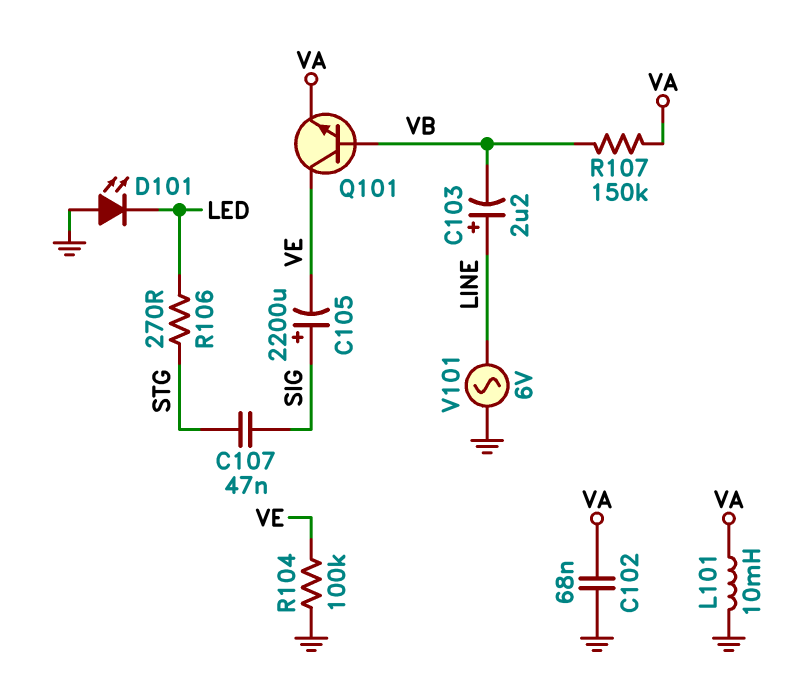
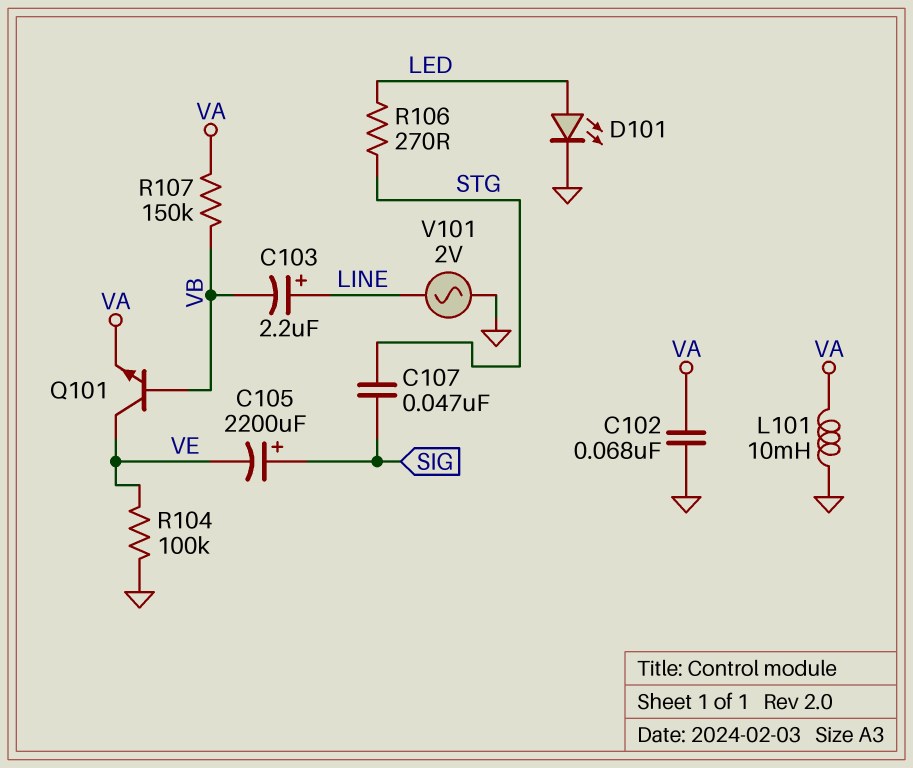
D101: LED (A GND, K LED) -> LED (A LED, K GND)
V101: AC 6V (GND, LINE) -> AC 2V (GND, LINE)

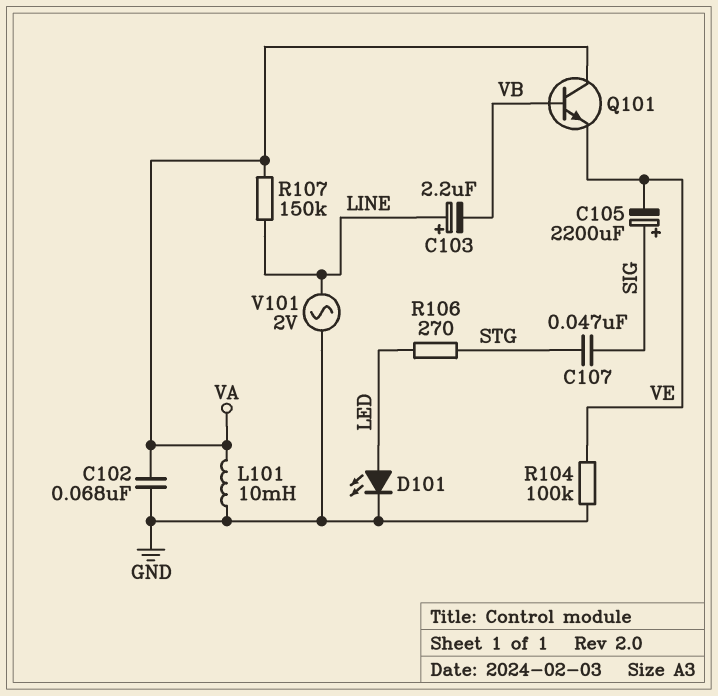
Q101: NPN (B VB, C VE, E VA) -> NPN (B VB, C VA, E VE)
R107: 150k (VA, VB) -> 150k (LINE, VA)

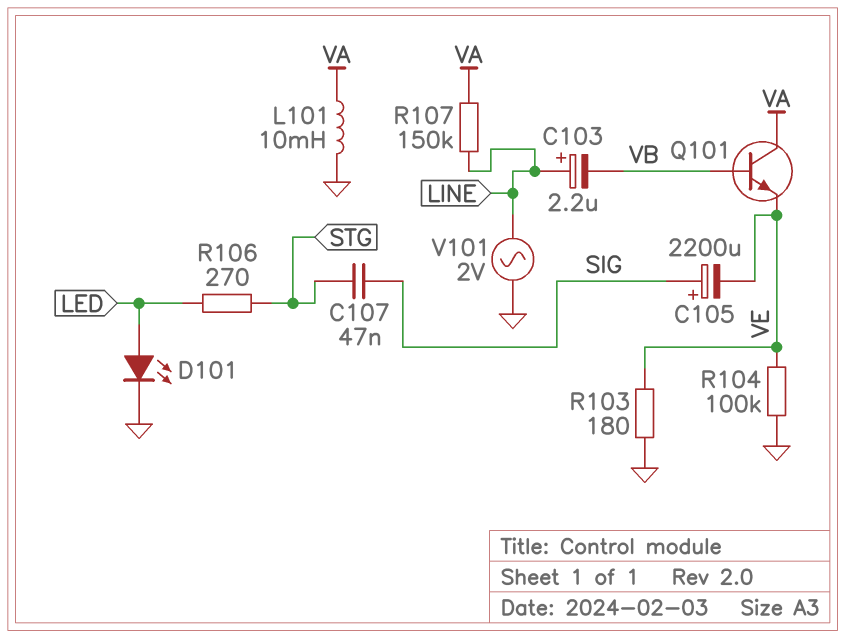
C102: 68nF (GND, VA) -> none
R103: none -> 180 (GND, VE)

